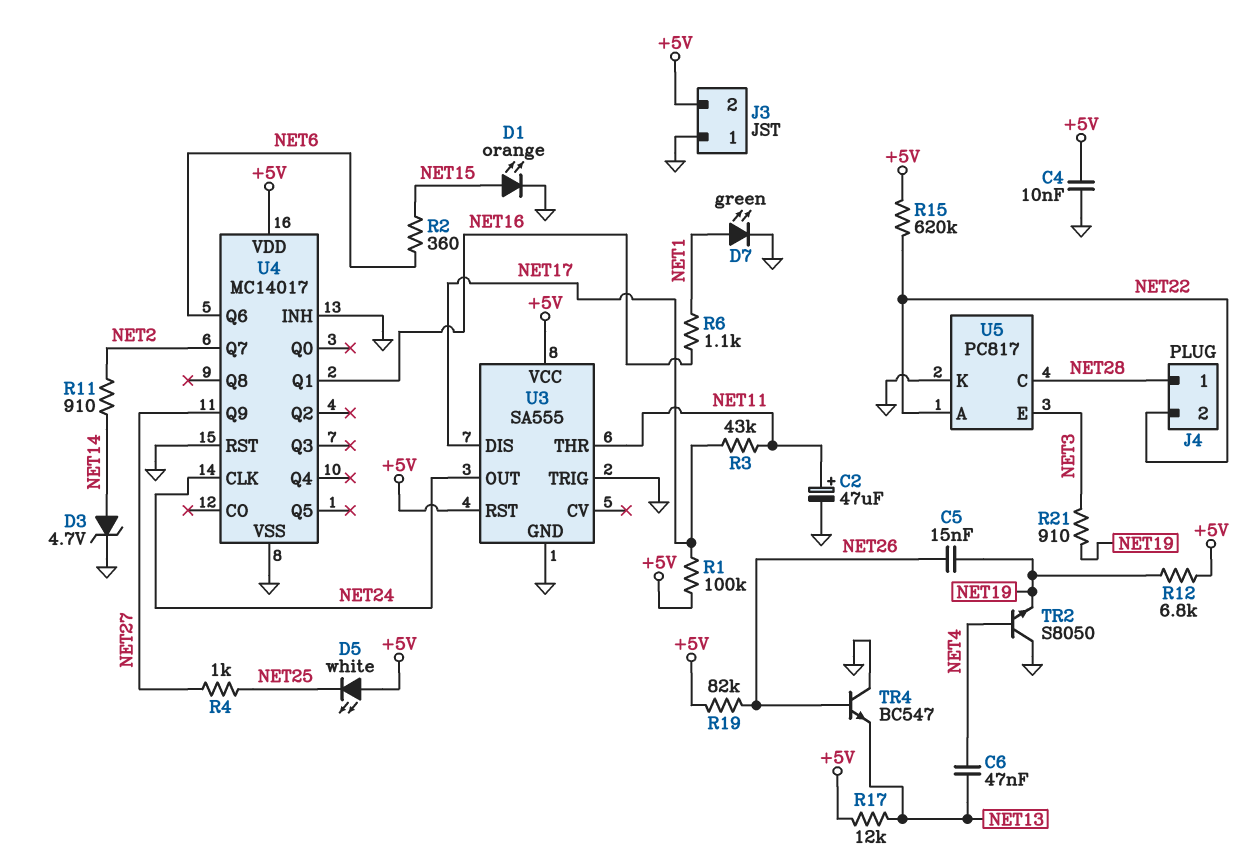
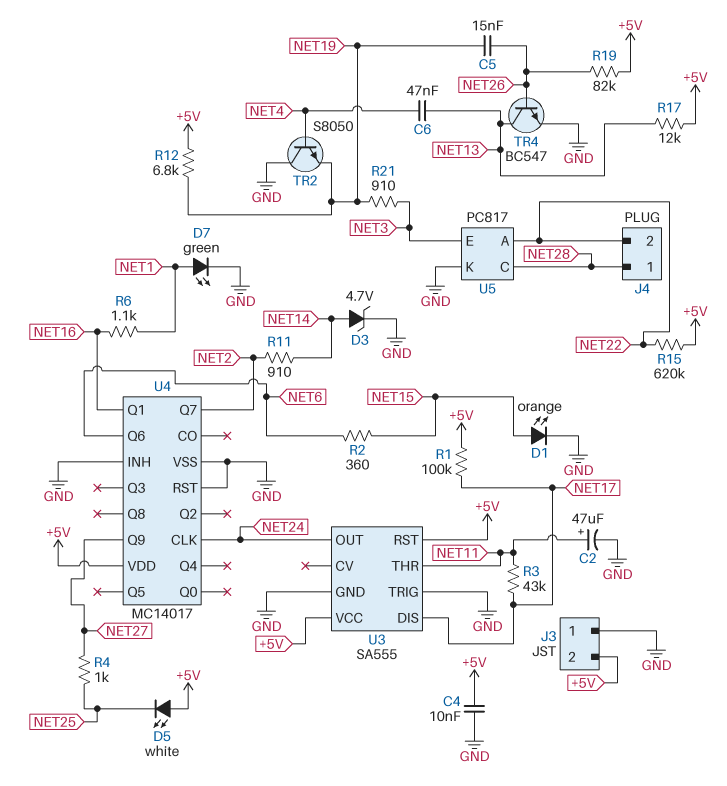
TR4: NPN BC547 (B NET26, C GND, E NET13) -> NPN BC547 (B NET26, C NET13, E GND)

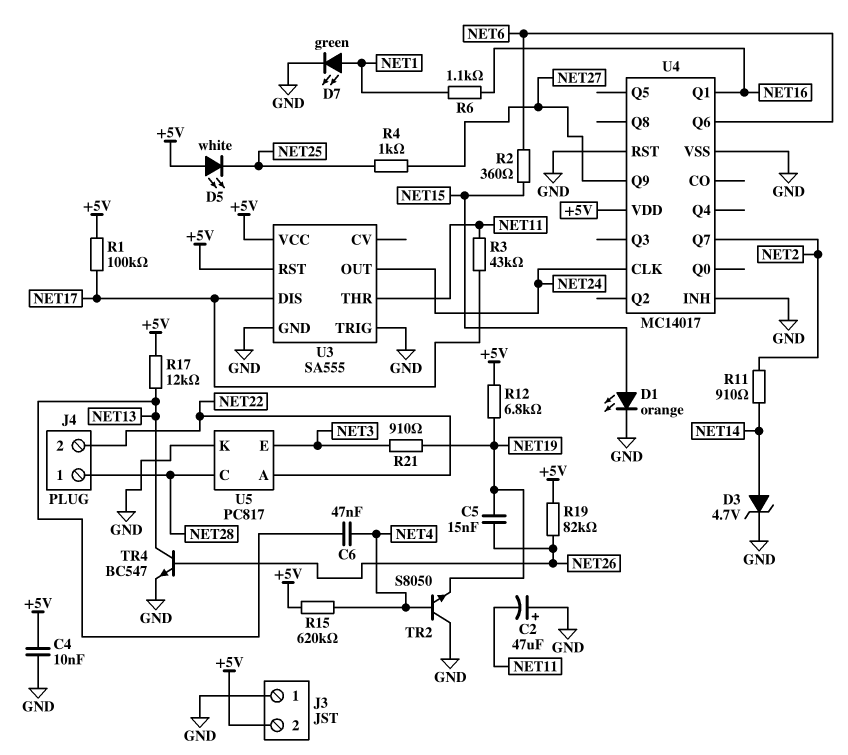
C2: 47uF (plus NET11, minus GND) -> 47uF (plus GND, minus NET11)
R15: 620k (+5V, NET22) -> 620k (+5V, NET4)

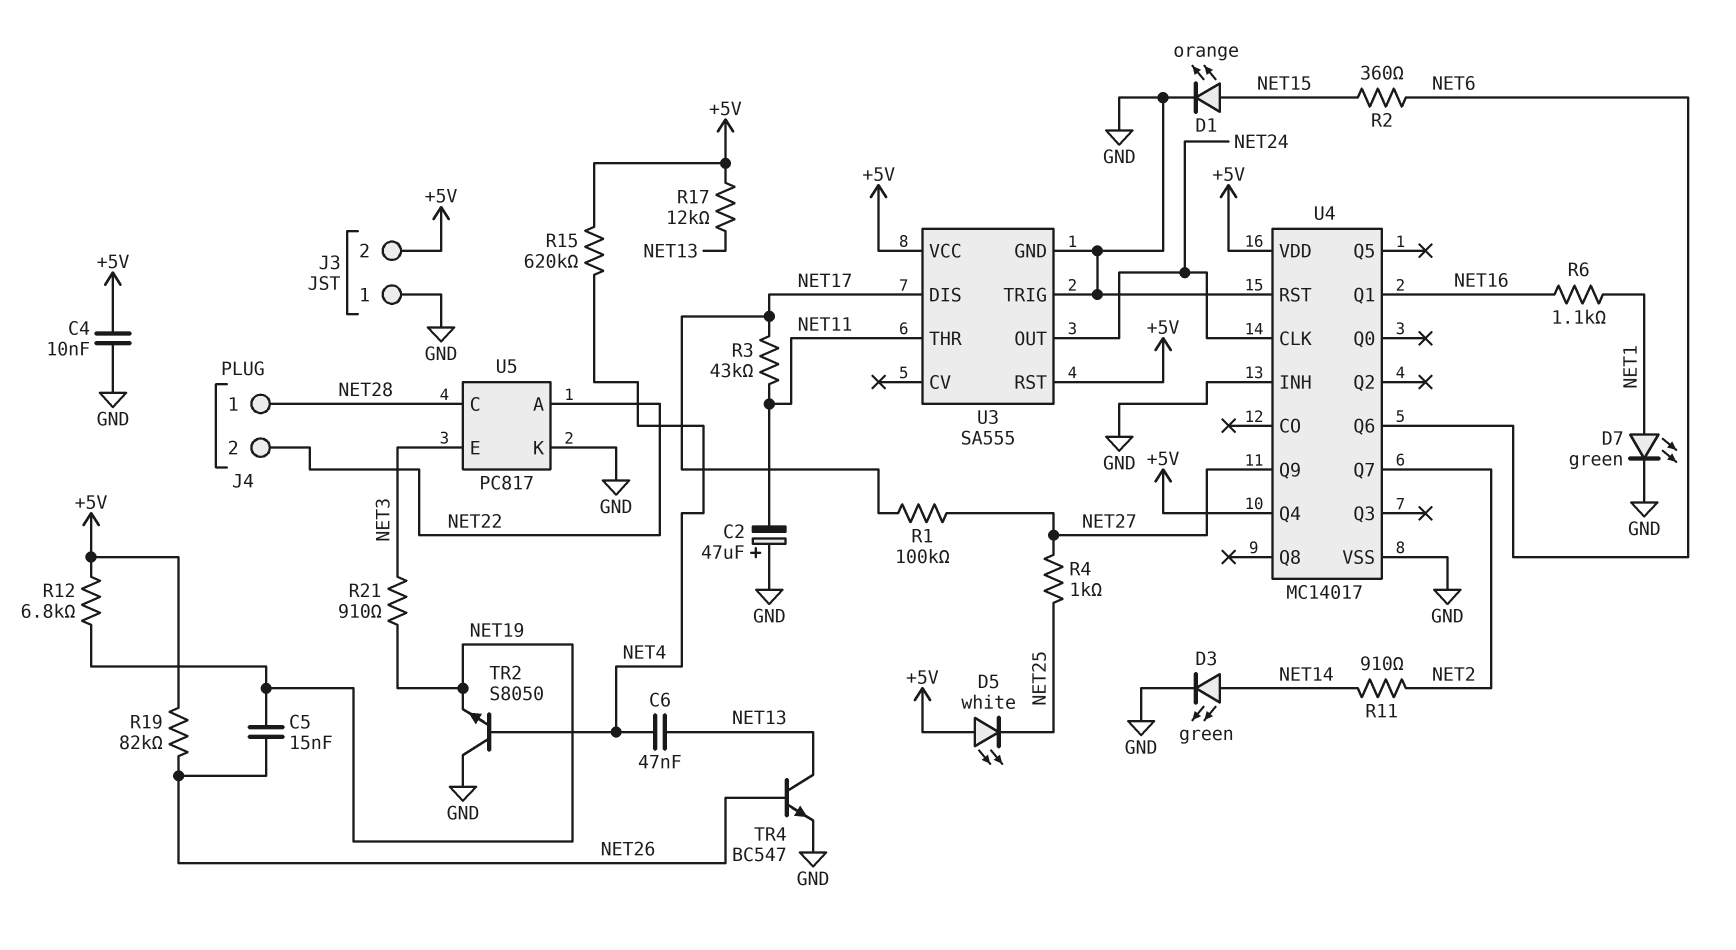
D3: zener 4.7V (A NET14, K GND) -> LED green (A NET14, K GND)
R1: 100k (+5V, NET17) -> 100k (NET17, NET27)
U4 pin Q4: none -> +5V

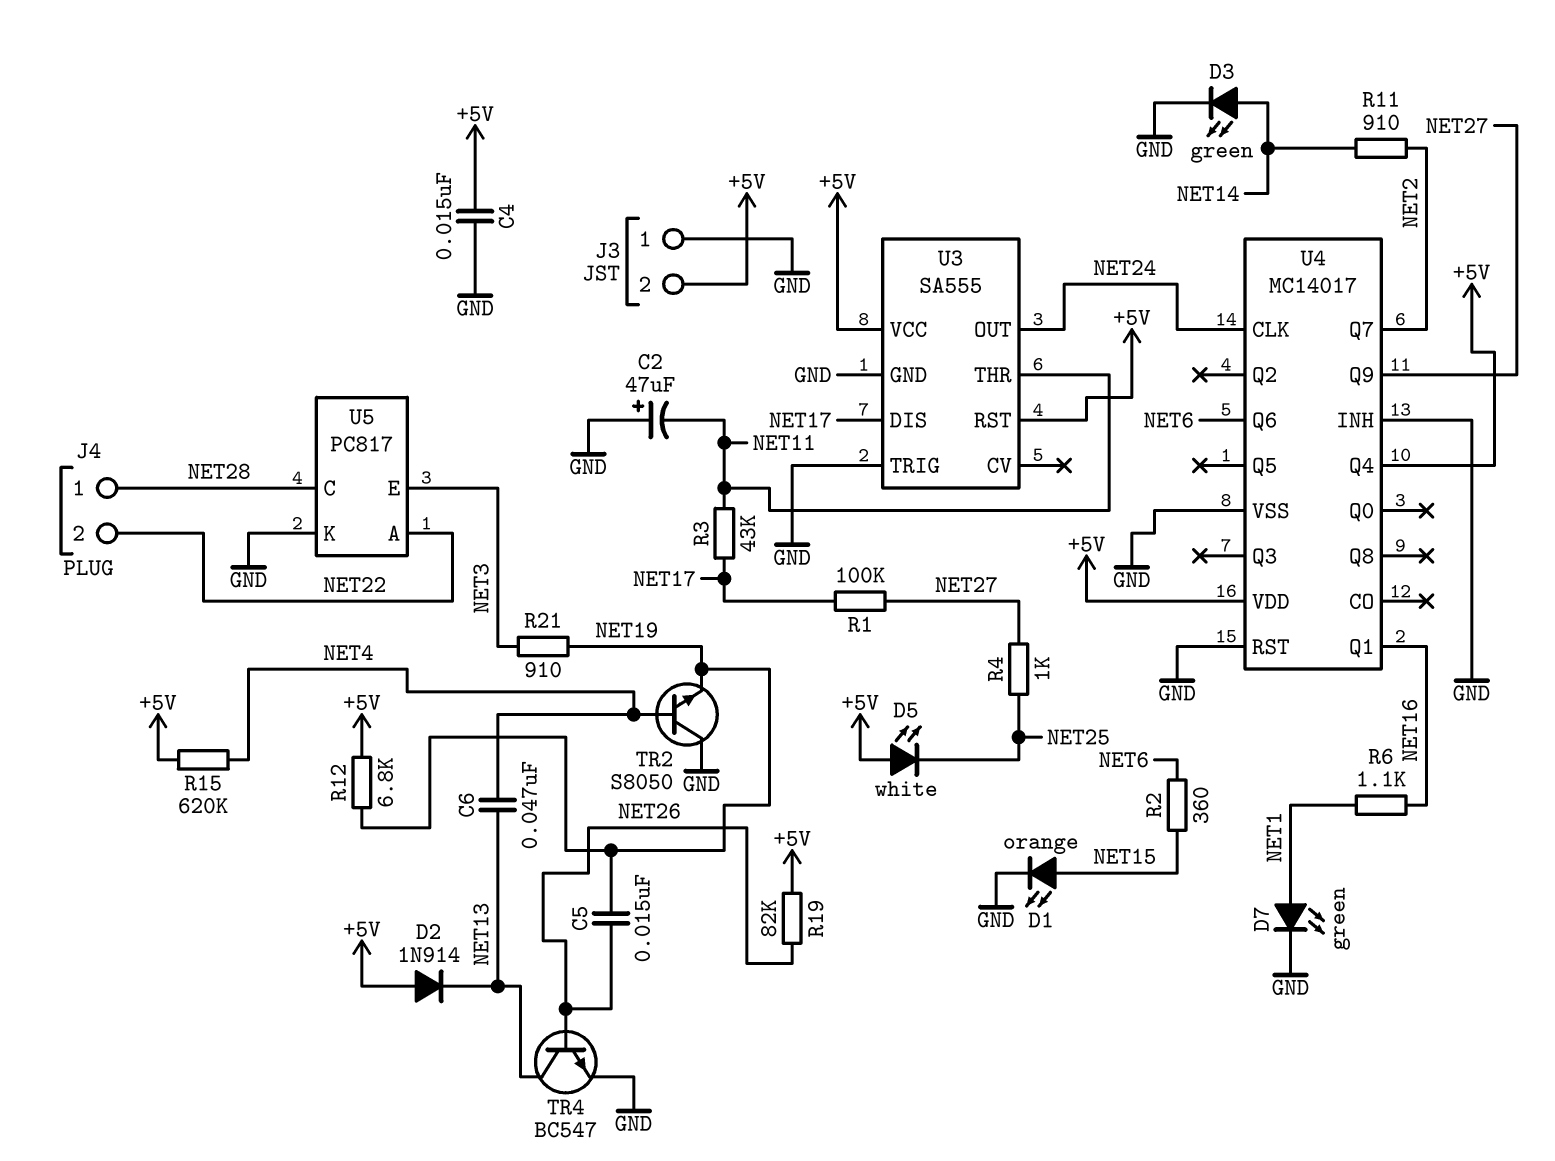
C4: 10nF (+5V, GND) -> 15nF (+5V, GND)
D2: none -> diode 1N914 (A +5V, K NET13)
R17: 12k (+5V, NET13) -> none

